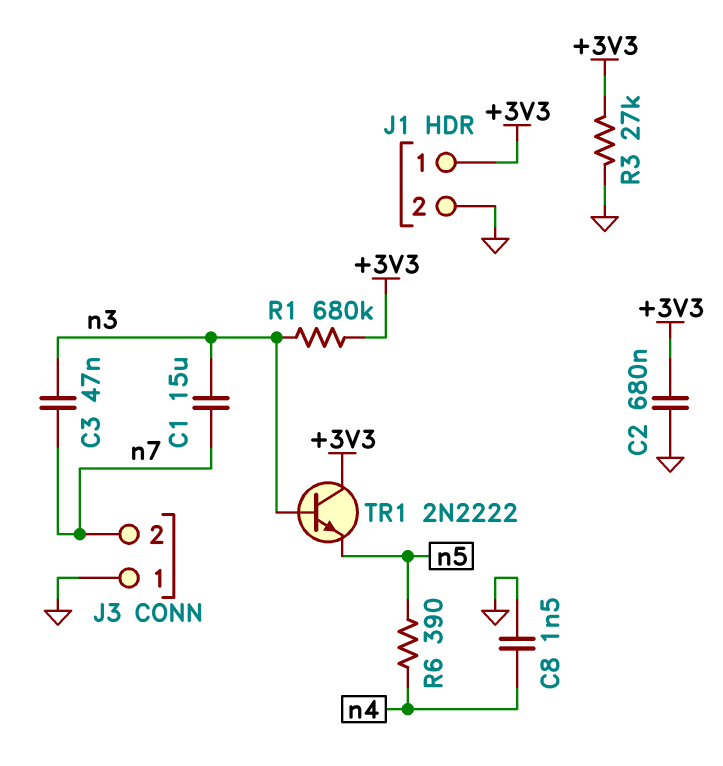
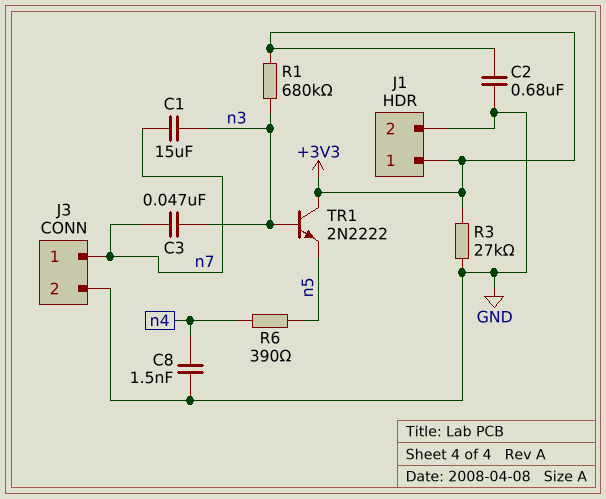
J3 pin 1: GND -> n7
J3 pin 2: n7 -> GND

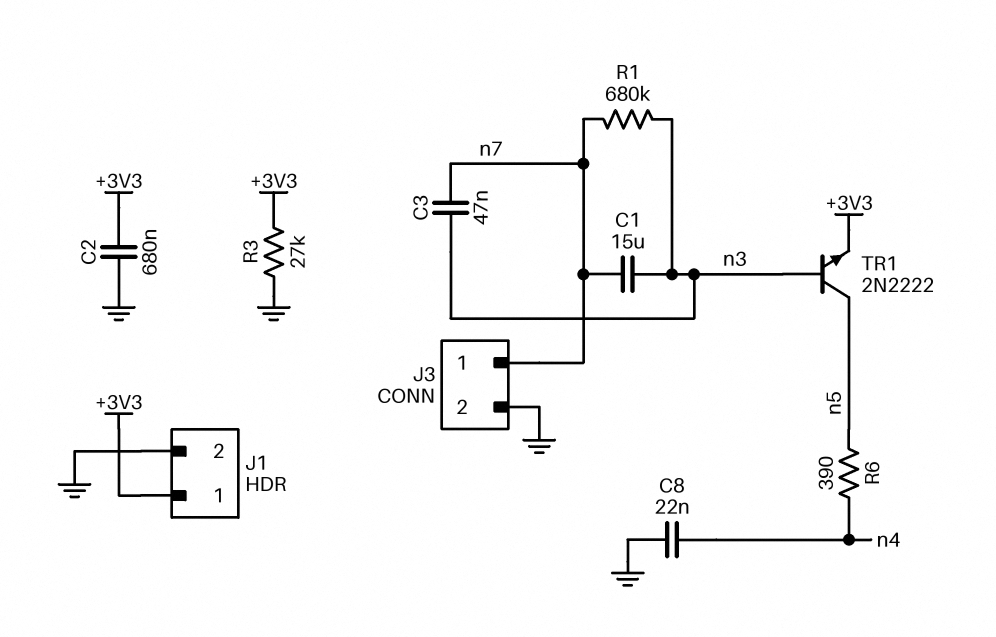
C8: 1.5nF (GND, n4) -> 22nF (GND, n4)
R1: 680k (+3V3, n3) -> 680k (n3, n7)
TR1: NPN 2N2222 (B n3, C +3V3, E n5) -> NPN 2N2222 (B n3, C n5, E +3V3)

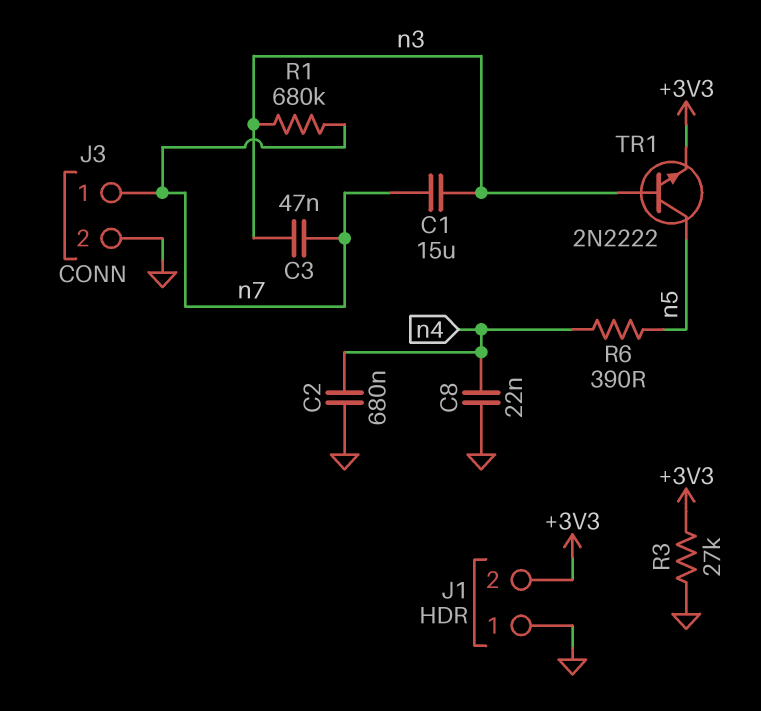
C2: 680nF (+3V3, GND) -> 680nF (GND, n4)
J1 pin 1: +3V3 -> GND
J1 pin 2: GND -> +3V3

